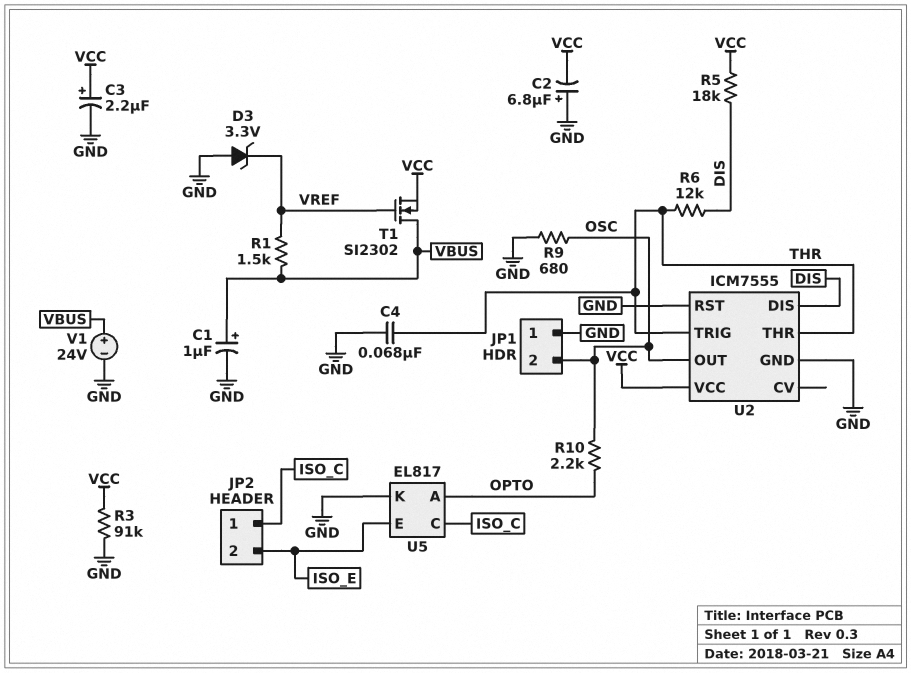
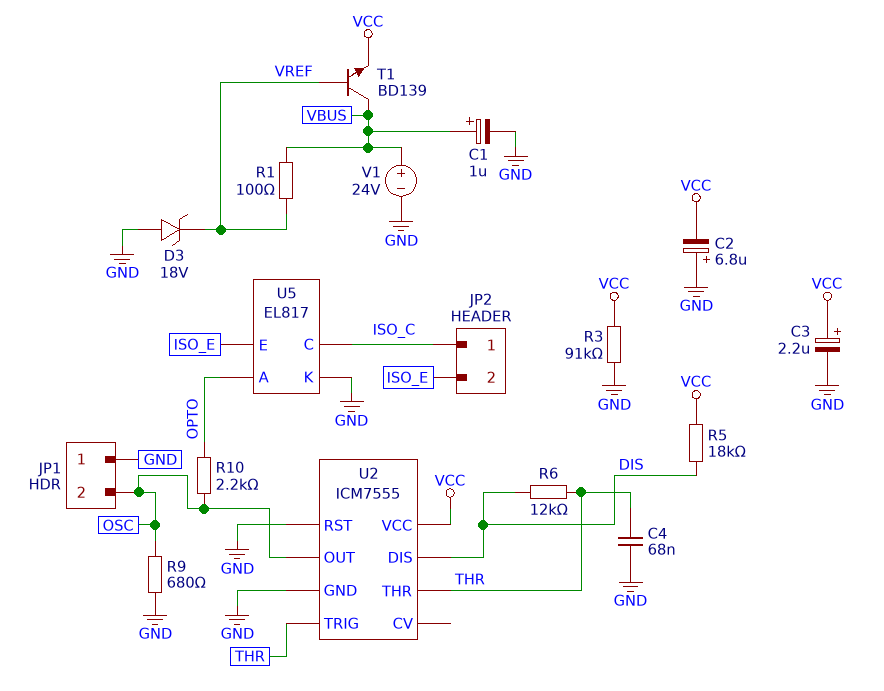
D3: zener 3.3V (A GND, K VREF) -> zener 18V (A GND, K VREF)
R1: 1.5k (VBUS, VREF) -> 100 (VBUS, VREF)
T1: NMOS SI2302 (G VREF, D VBUS, S VCC) -> NPN BD139 (B VREF, C VBUS, E VCC)

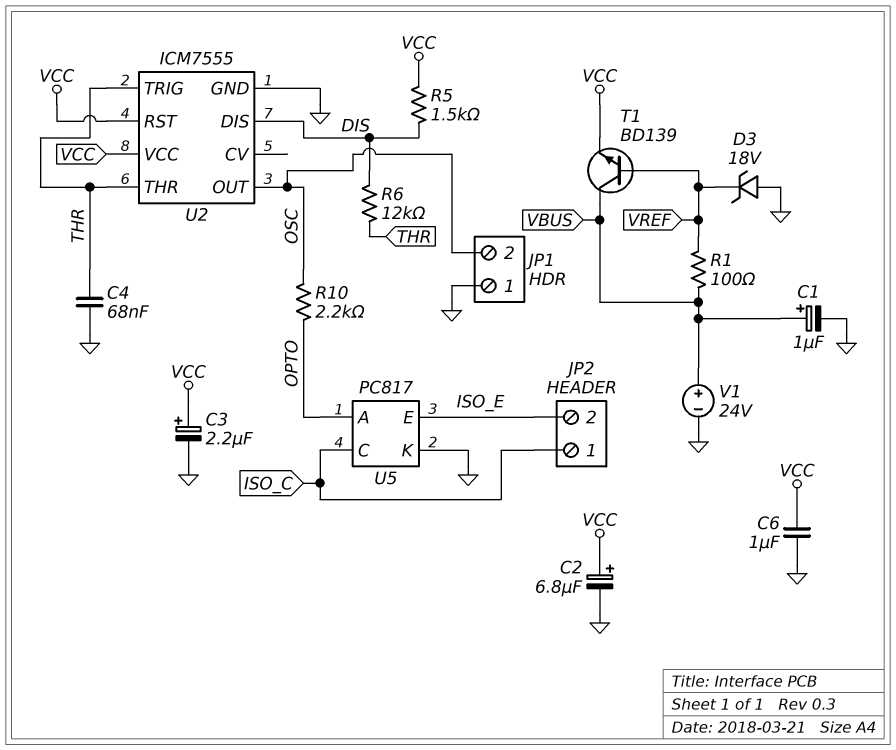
C2: 6.8uF (plus GND, minus VCC) -> 6.8uF (plus VCC, minus GND)
C6: none -> 1uF (GND, VCC)
R3: 91k (GND, VCC) -> none
R5: 18k (DIS, VCC) -> 1.5k (DIS, VCC)
R9: 680 (GND, OSC) -> none
U2 pin RST: GND -> VCC
U5: EL817 -> PC817

